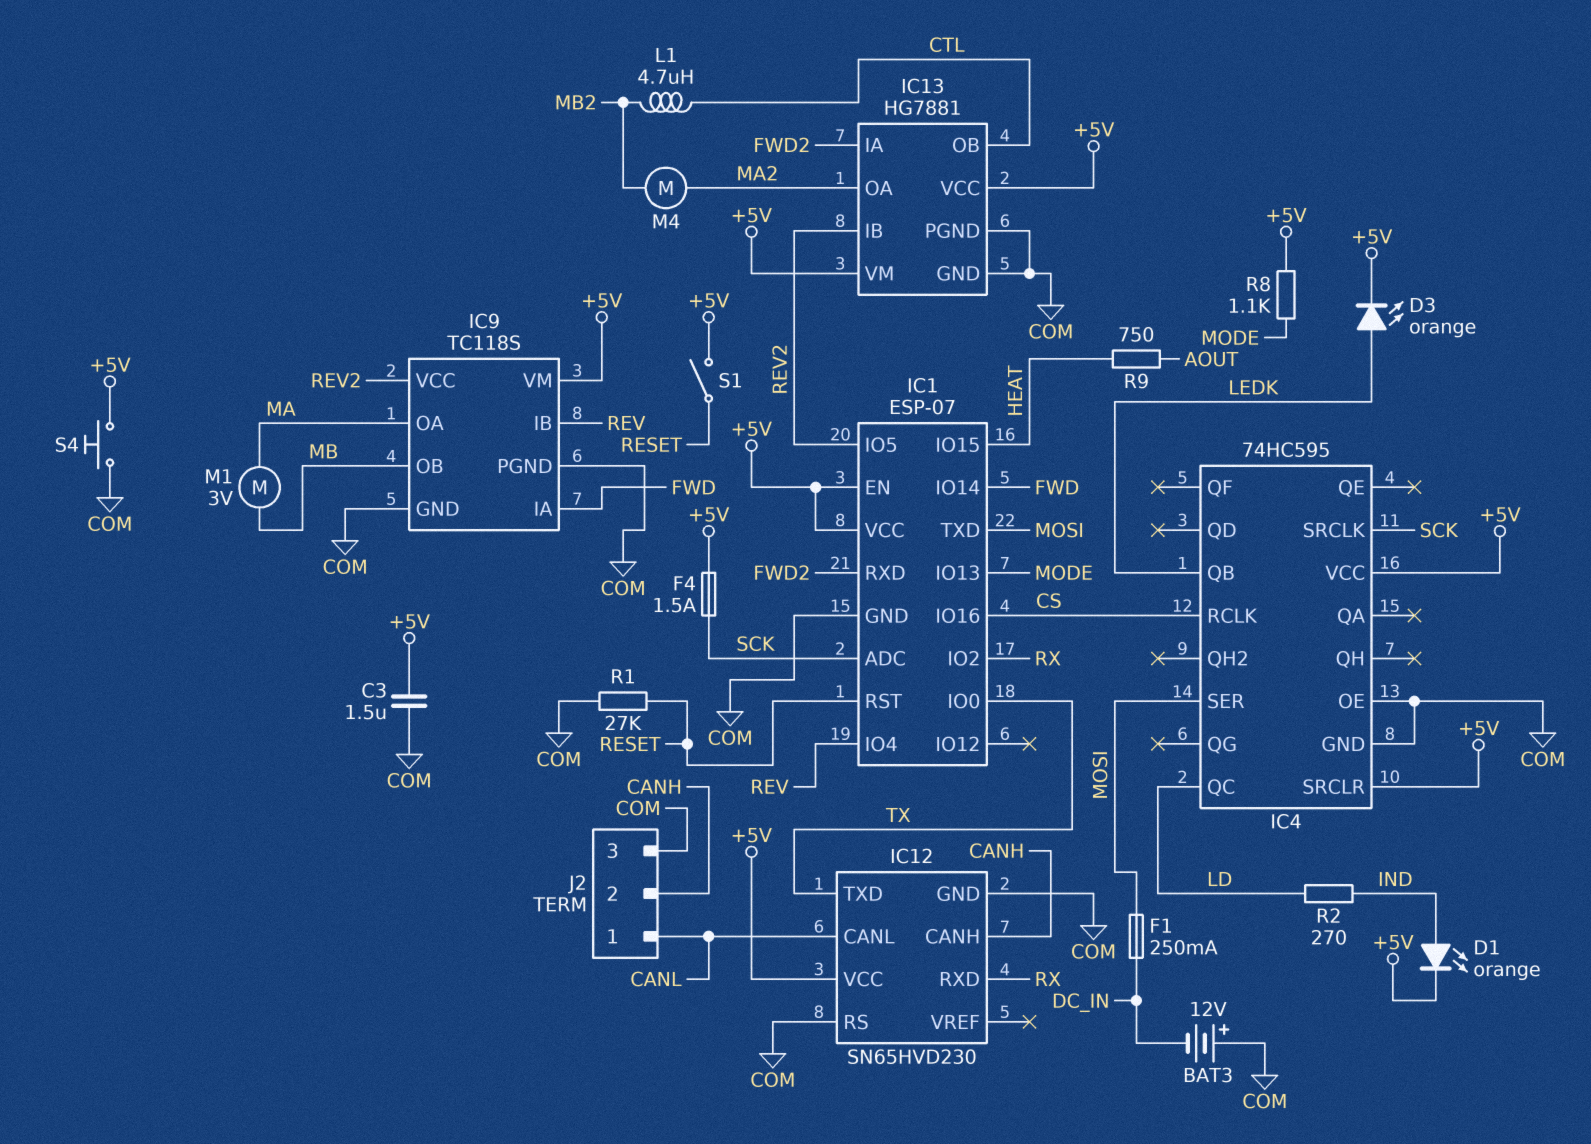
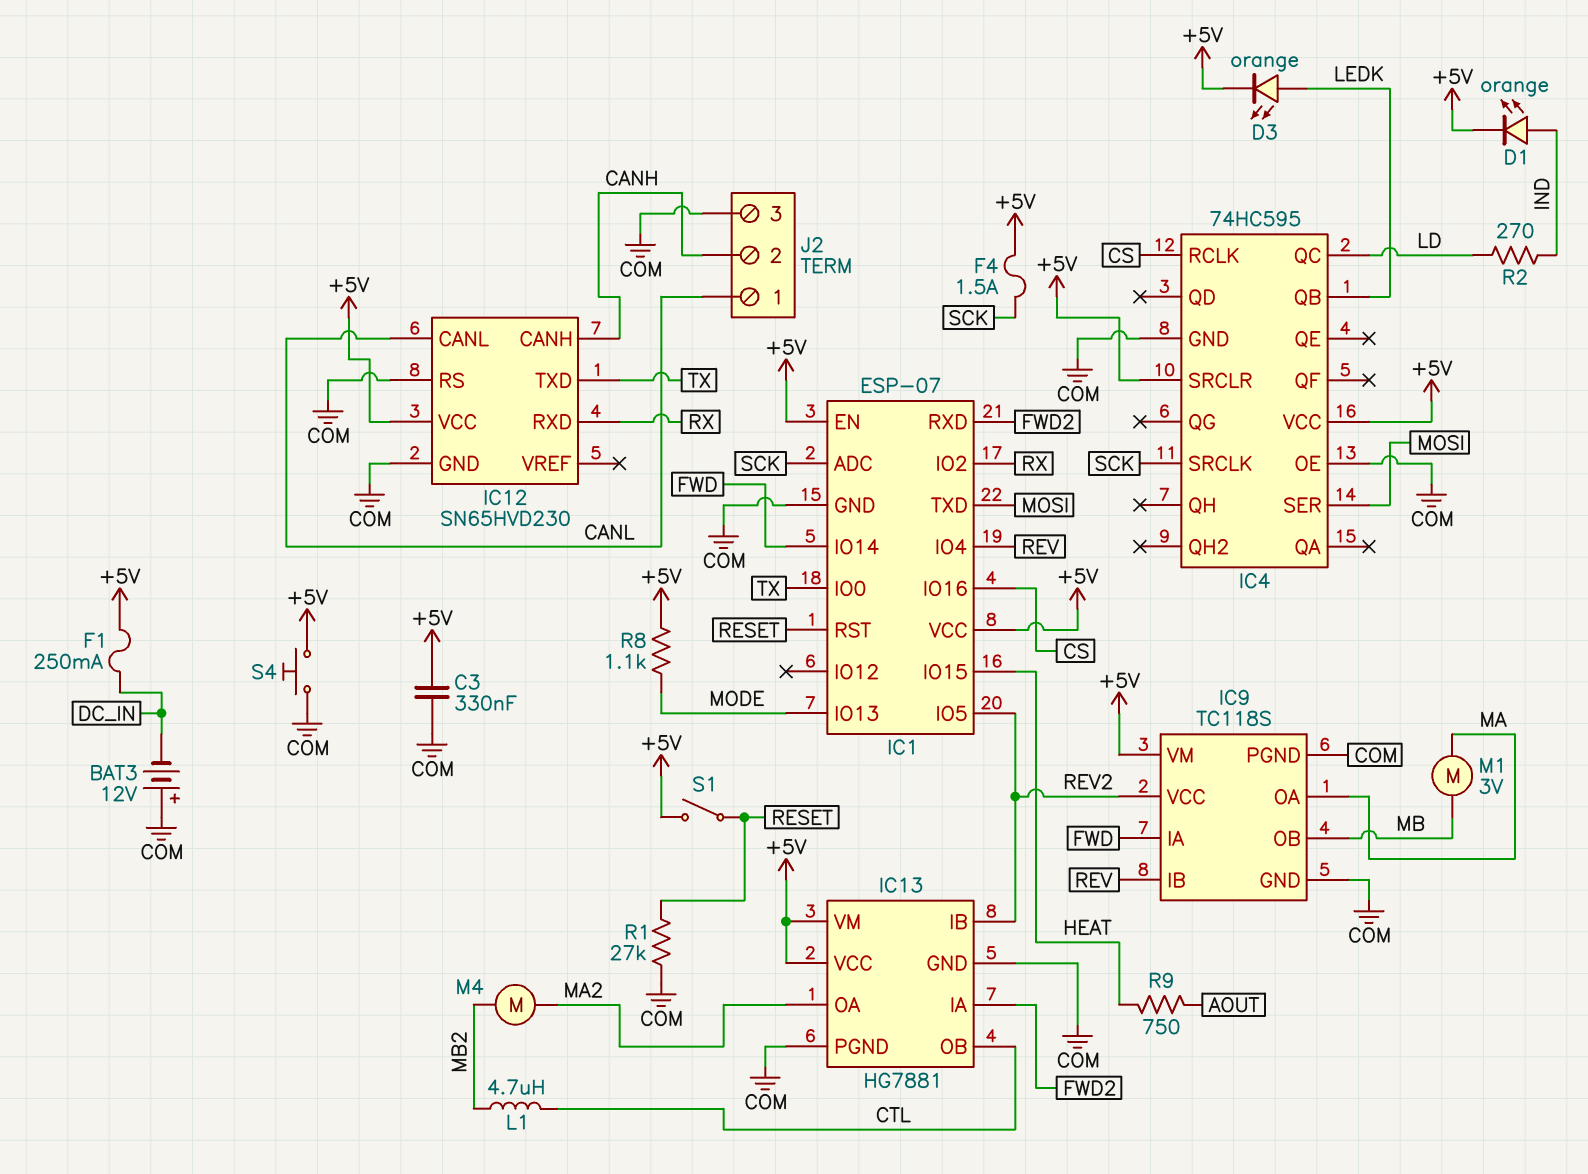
C3: 1.5uF (+5V, COM) -> 330nF (+5V, COM)
F1: 250mA (DC_IN, MOSI) -> 250mA (+5V, DC_IN)

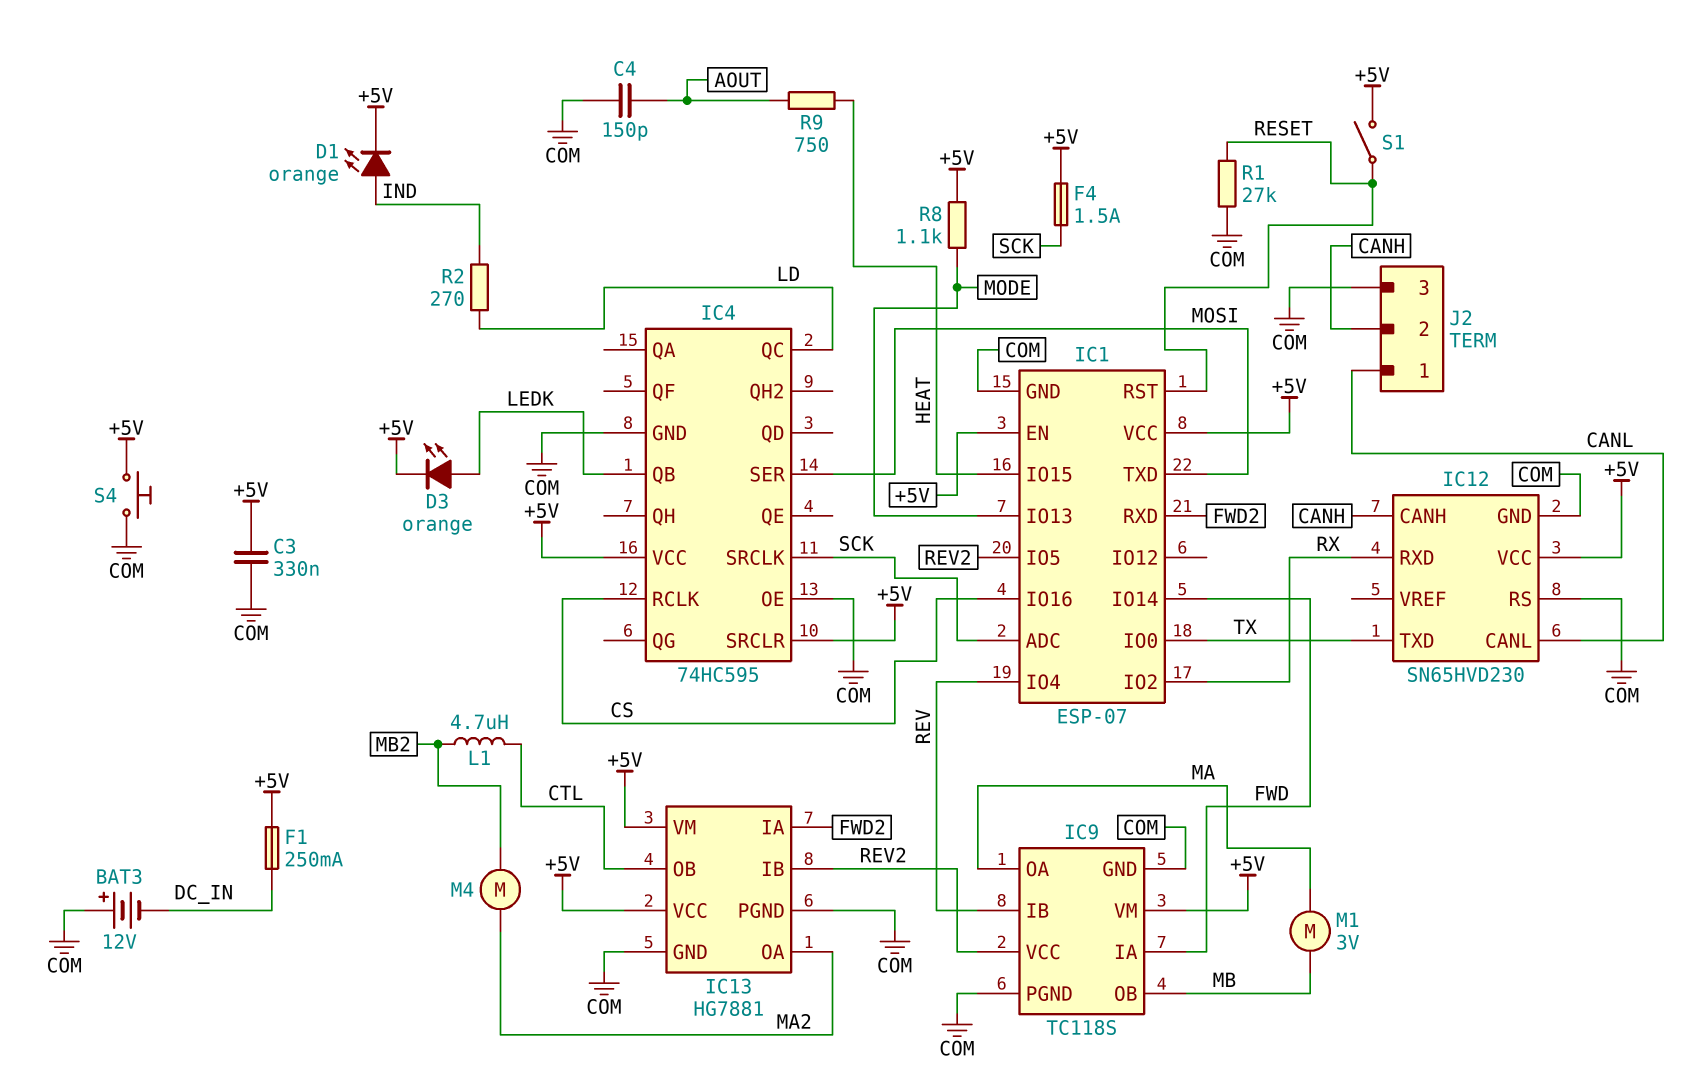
C4: none -> 150pF (AOUT, COM)

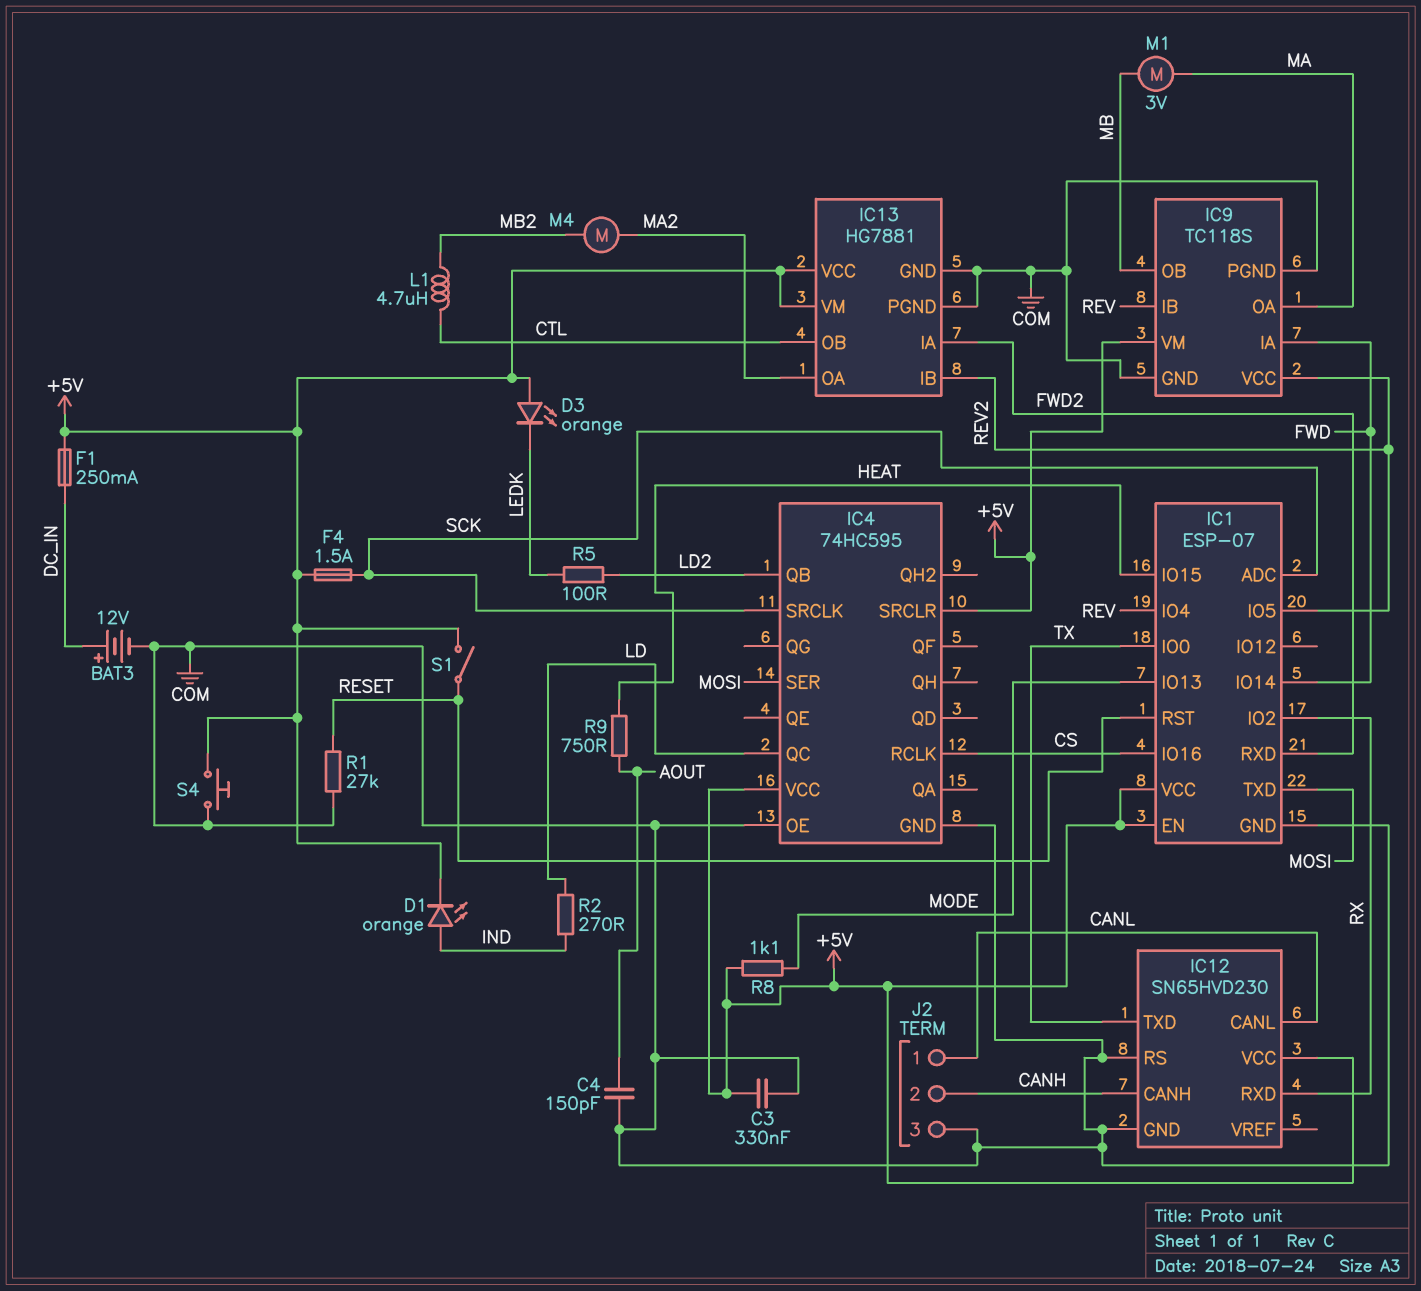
BAT3: 12V (plus COM, minus DC_IN) -> 12V (plus DC_IN, minus COM)
D3: LED orange (A LEDK, K +5V) -> LED orange (A +5V, K LEDK)
IC4 pin QB: LEDK -> LD2
R5: none -> 100 (LD2, LEDK)

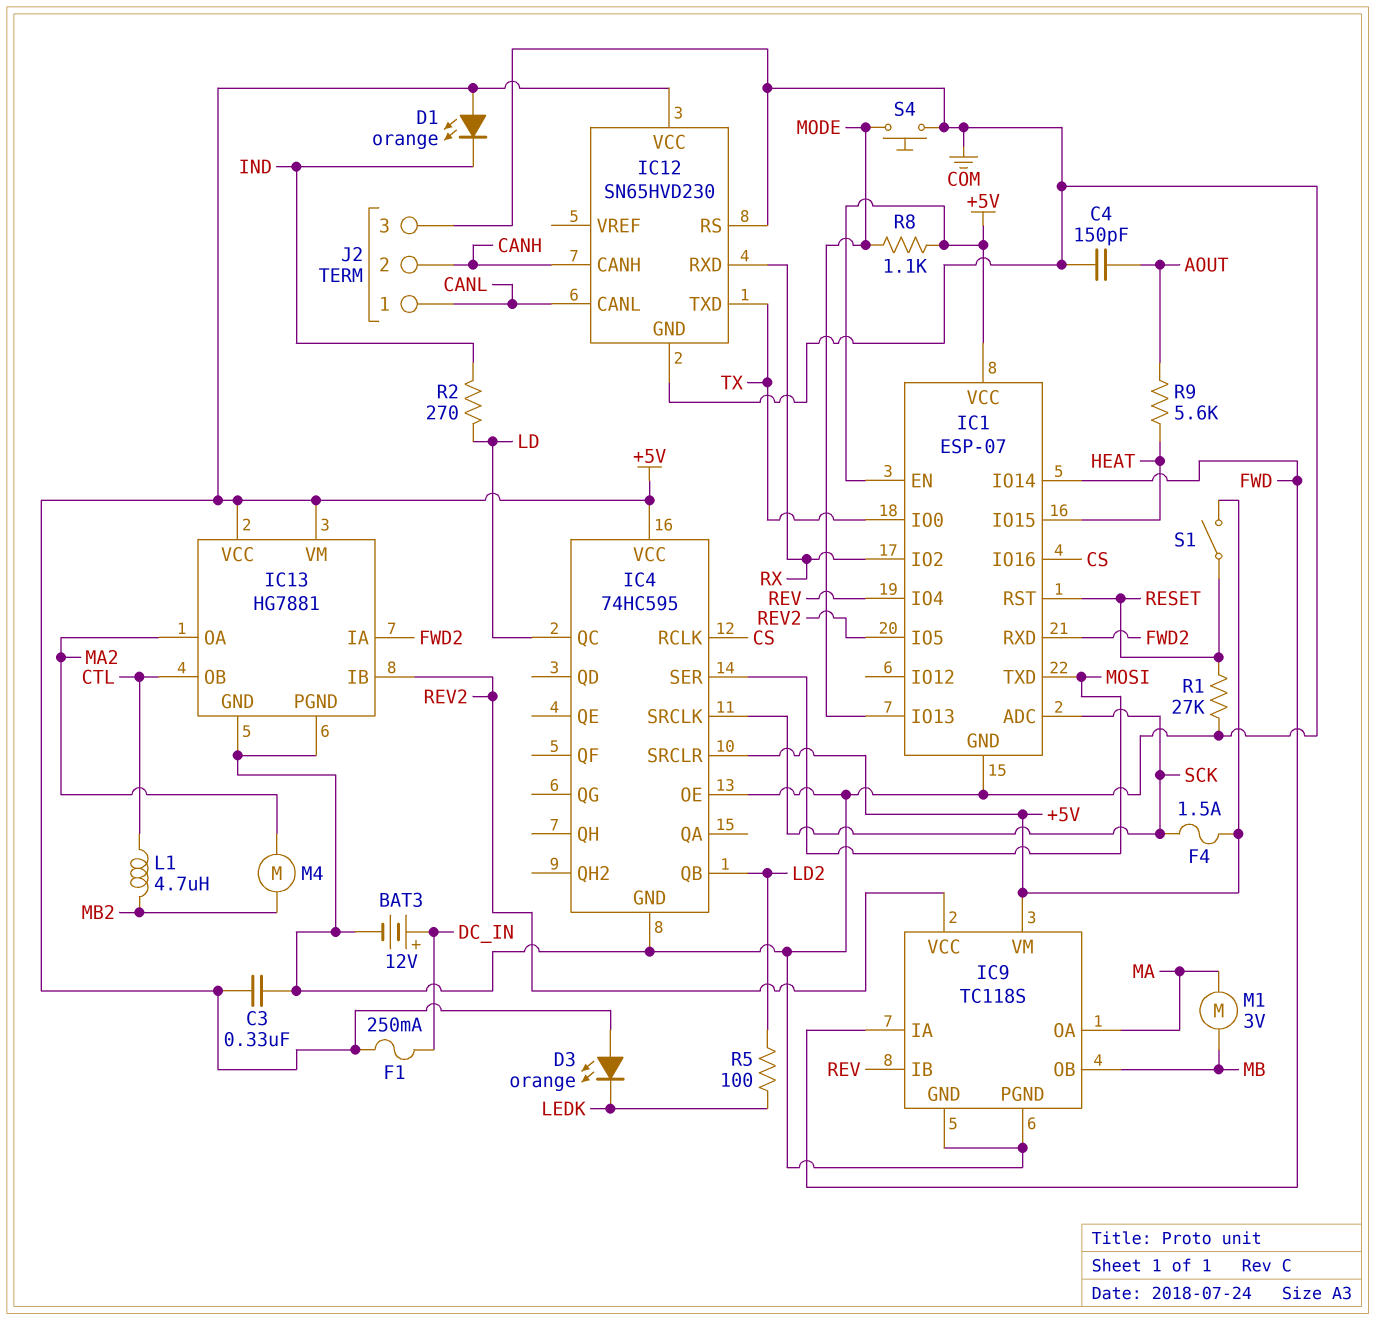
D1: LED orange (A IND, K +5V) -> LED orange (A +5V, K IND)
R9: 750 (AOUT, HEAT) -> 5.6k (AOUT, HEAT)
S4: button (+5V, COM) -> button (COM, MODE)

